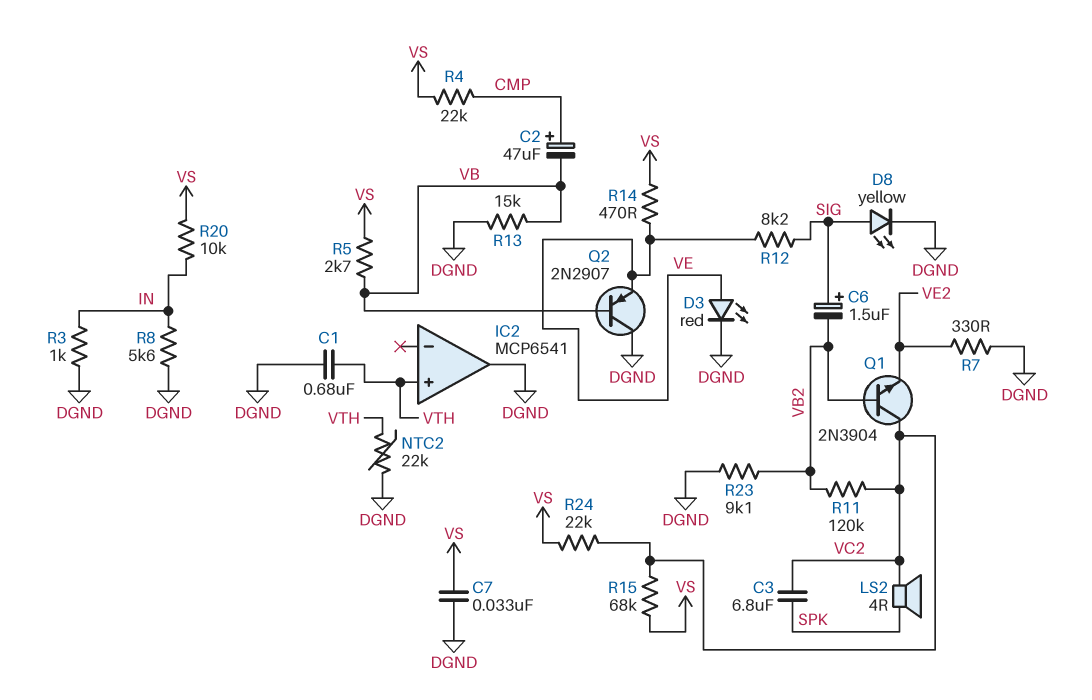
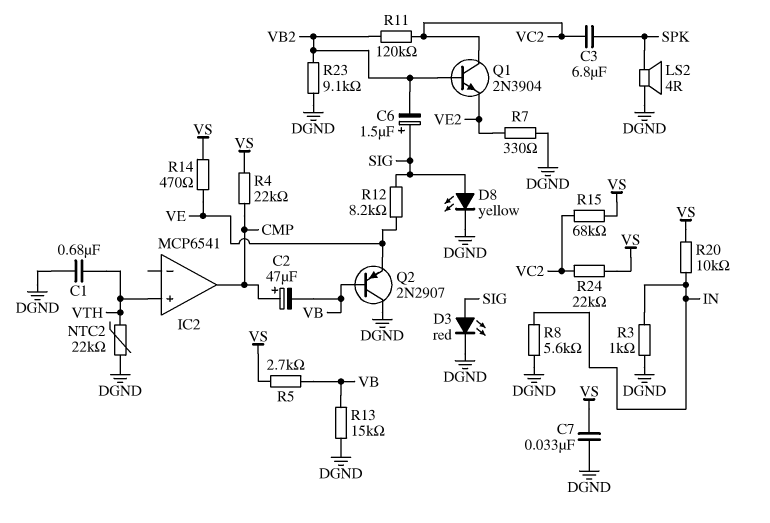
D3: LED red (A VE, K DGND) -> LED red (A SIG, K DGND)
IC2 pin out: DGND -> CMP
LS2: speaker 4R (SPK, VC2) -> speaker 4R (DGND, SPK)

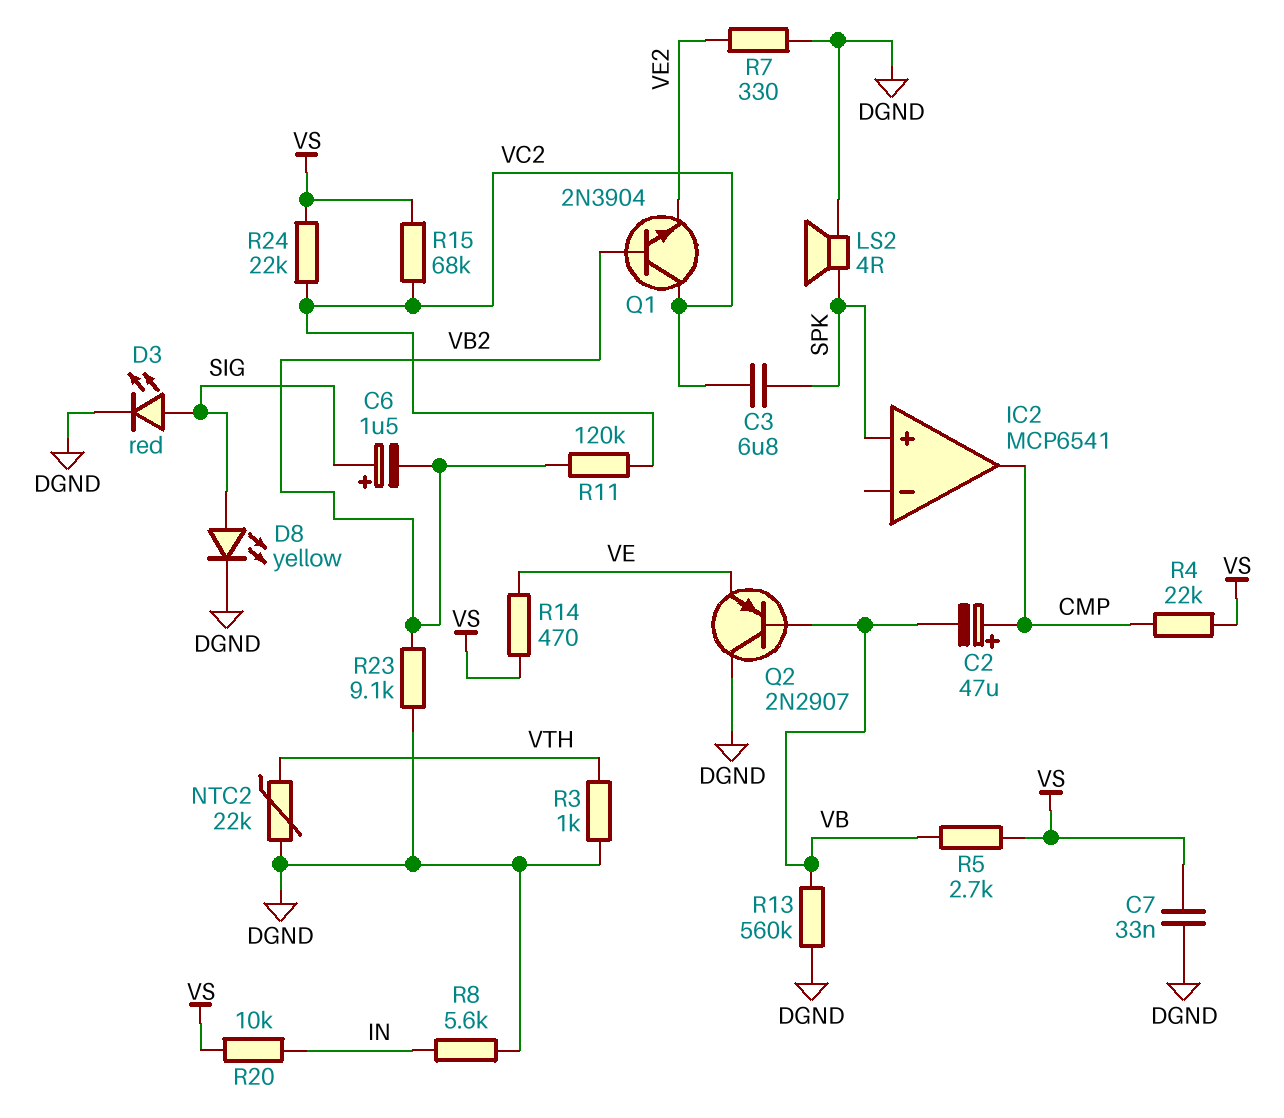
C1: 680nF (DGND, VTH) -> none
IC2 pin in+: VTH -> SPK
R3: 1k (DGND, IN) -> 1k (DGND, VTH)
R12: 8.2k (SIG, VE) -> none
R13: 15k (DGND, VB) -> 560k (DGND, VB)

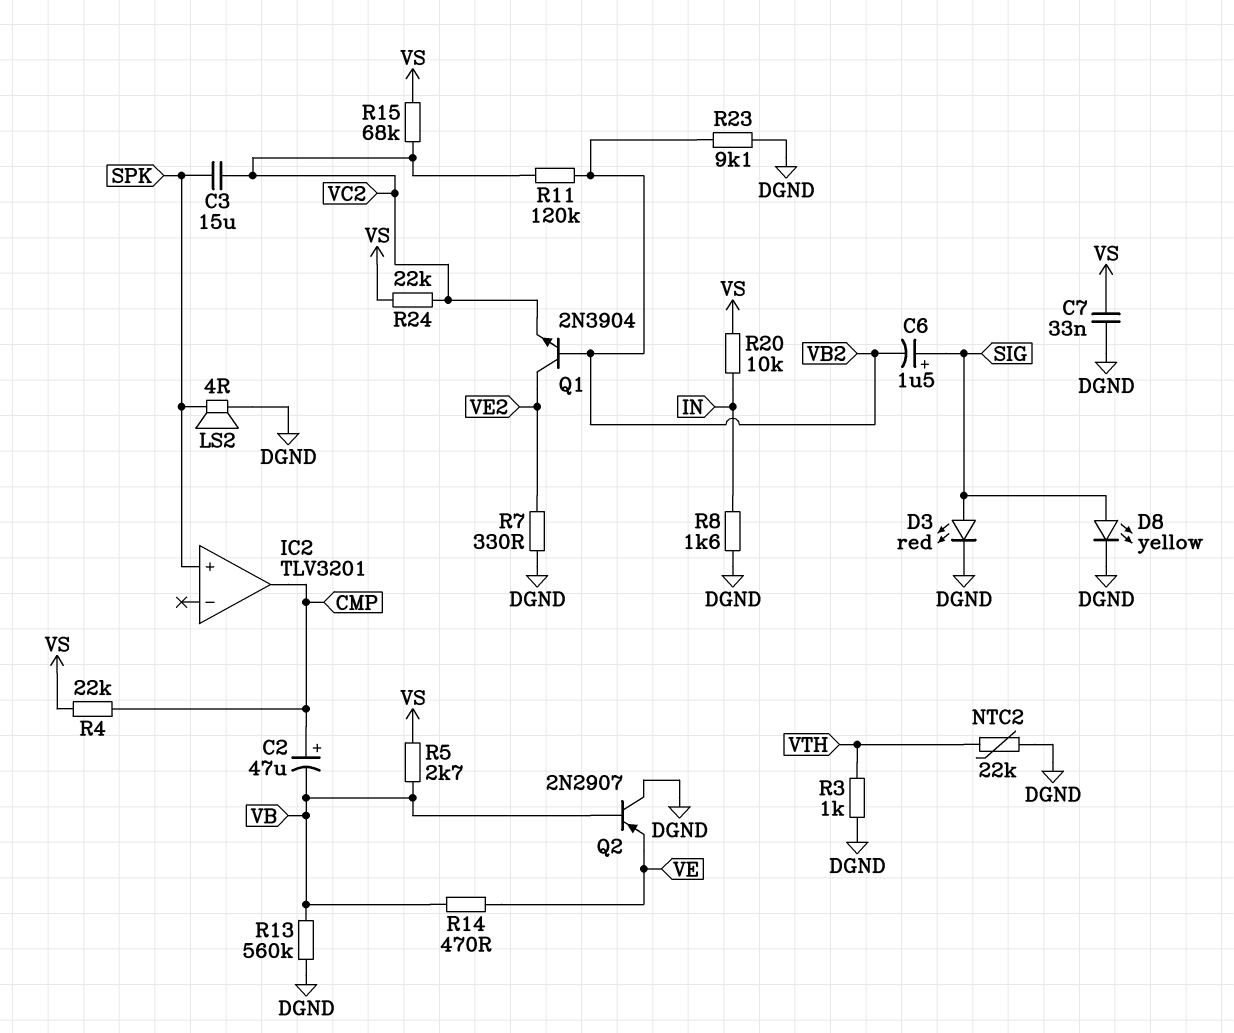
C3: 6.8uF (SPK, VC2) -> 15uF (SPK, VC2)
IC2: MCP6541 -> TLV3201
Q1: NPN 2N3904 (B VB2, C VC2, E VE2) -> NPN 2N3904 (B VB2, C VE2, E VC2)
R8: 5.6k (DGND, IN) -> 1.6k (DGND, IN)
R14: 470 (VE, VS) -> 470 (VB, VE)

